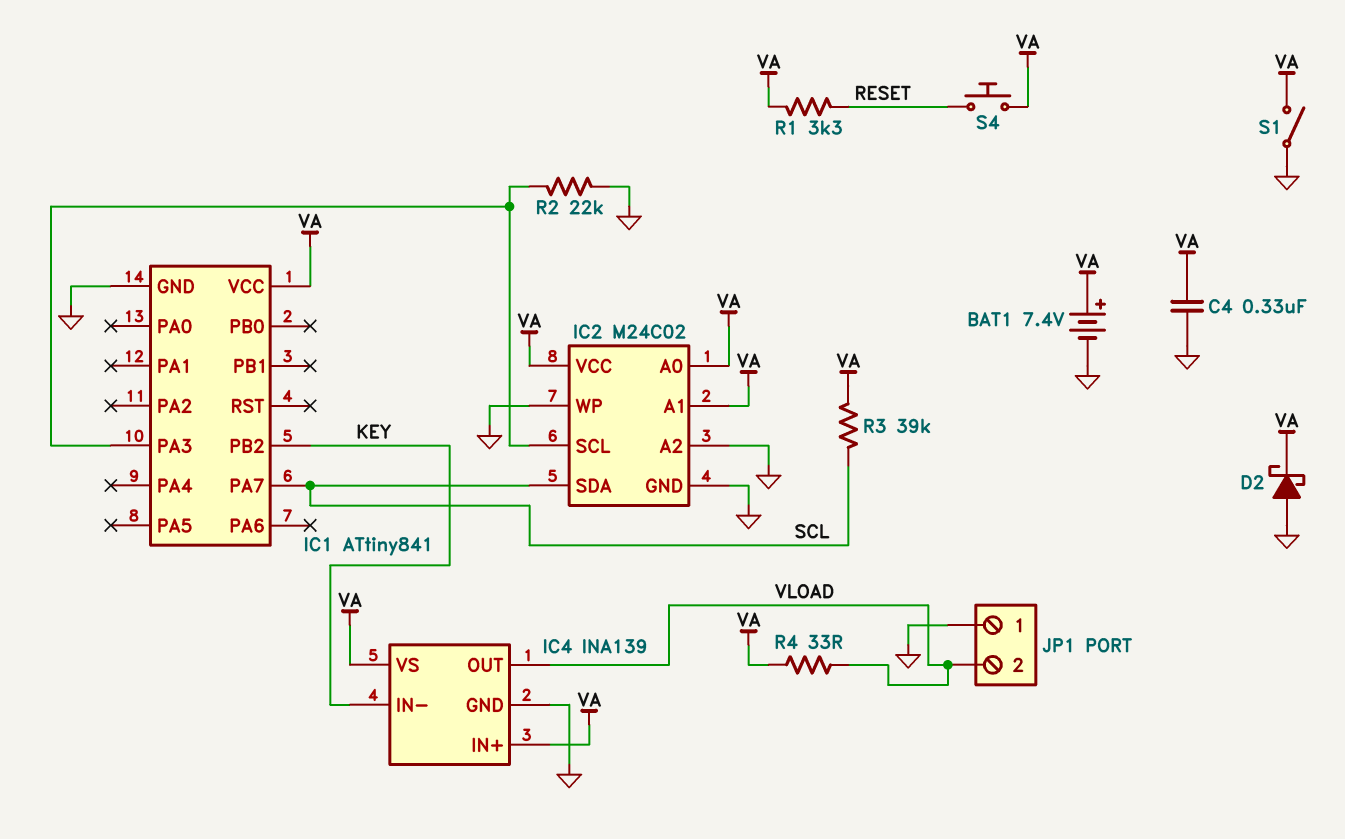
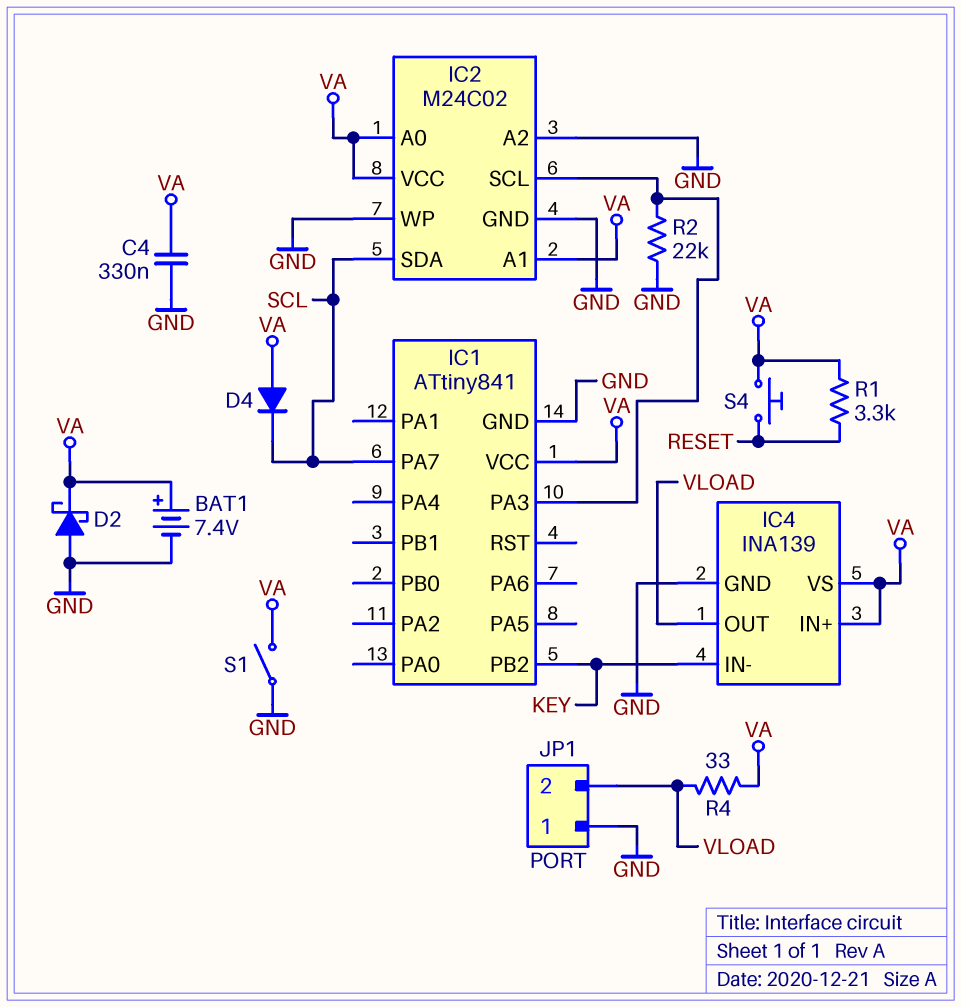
D4: none -> diode (A VA, K SCL)
R3: 39k (SCL, VA) -> none

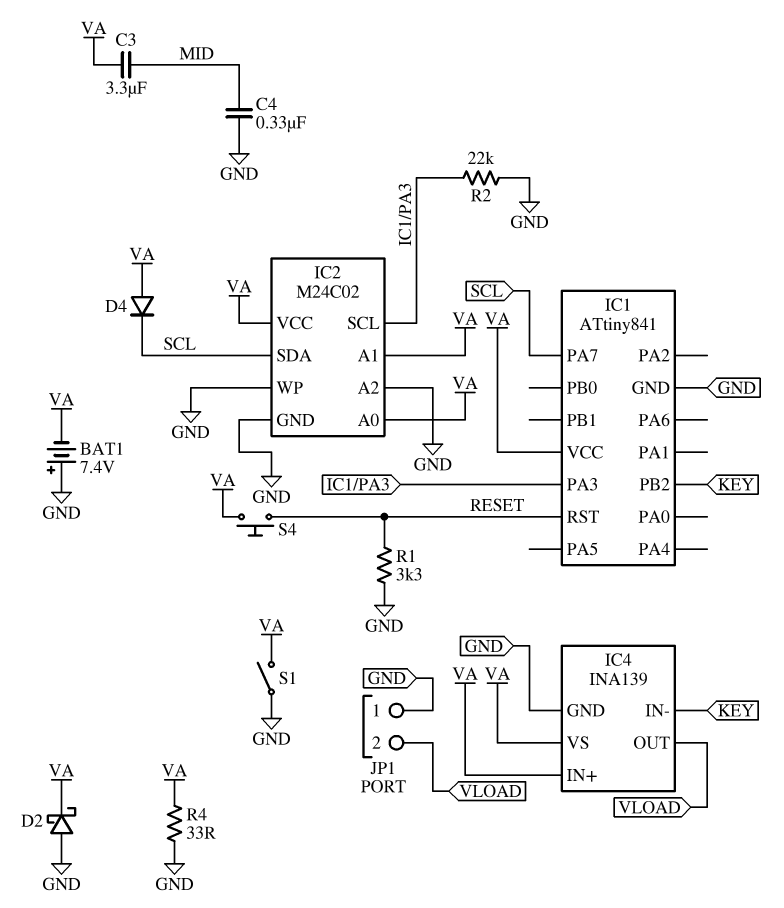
BAT1: 7.4V (plus VA, minus GND) -> 7.4V (plus GND, minus VA)
C3: none -> 3.3uF (MID, VA)
C4: 330nF (GND, VA) -> 330nF (GND, MID)
IC1 pin RST: none -> RESET
R1: 3.3k (RESET, VA) -> 3.3k (GND, RESET)
R4: 33 (VA, VLOAD) -> 33 (GND, VA)

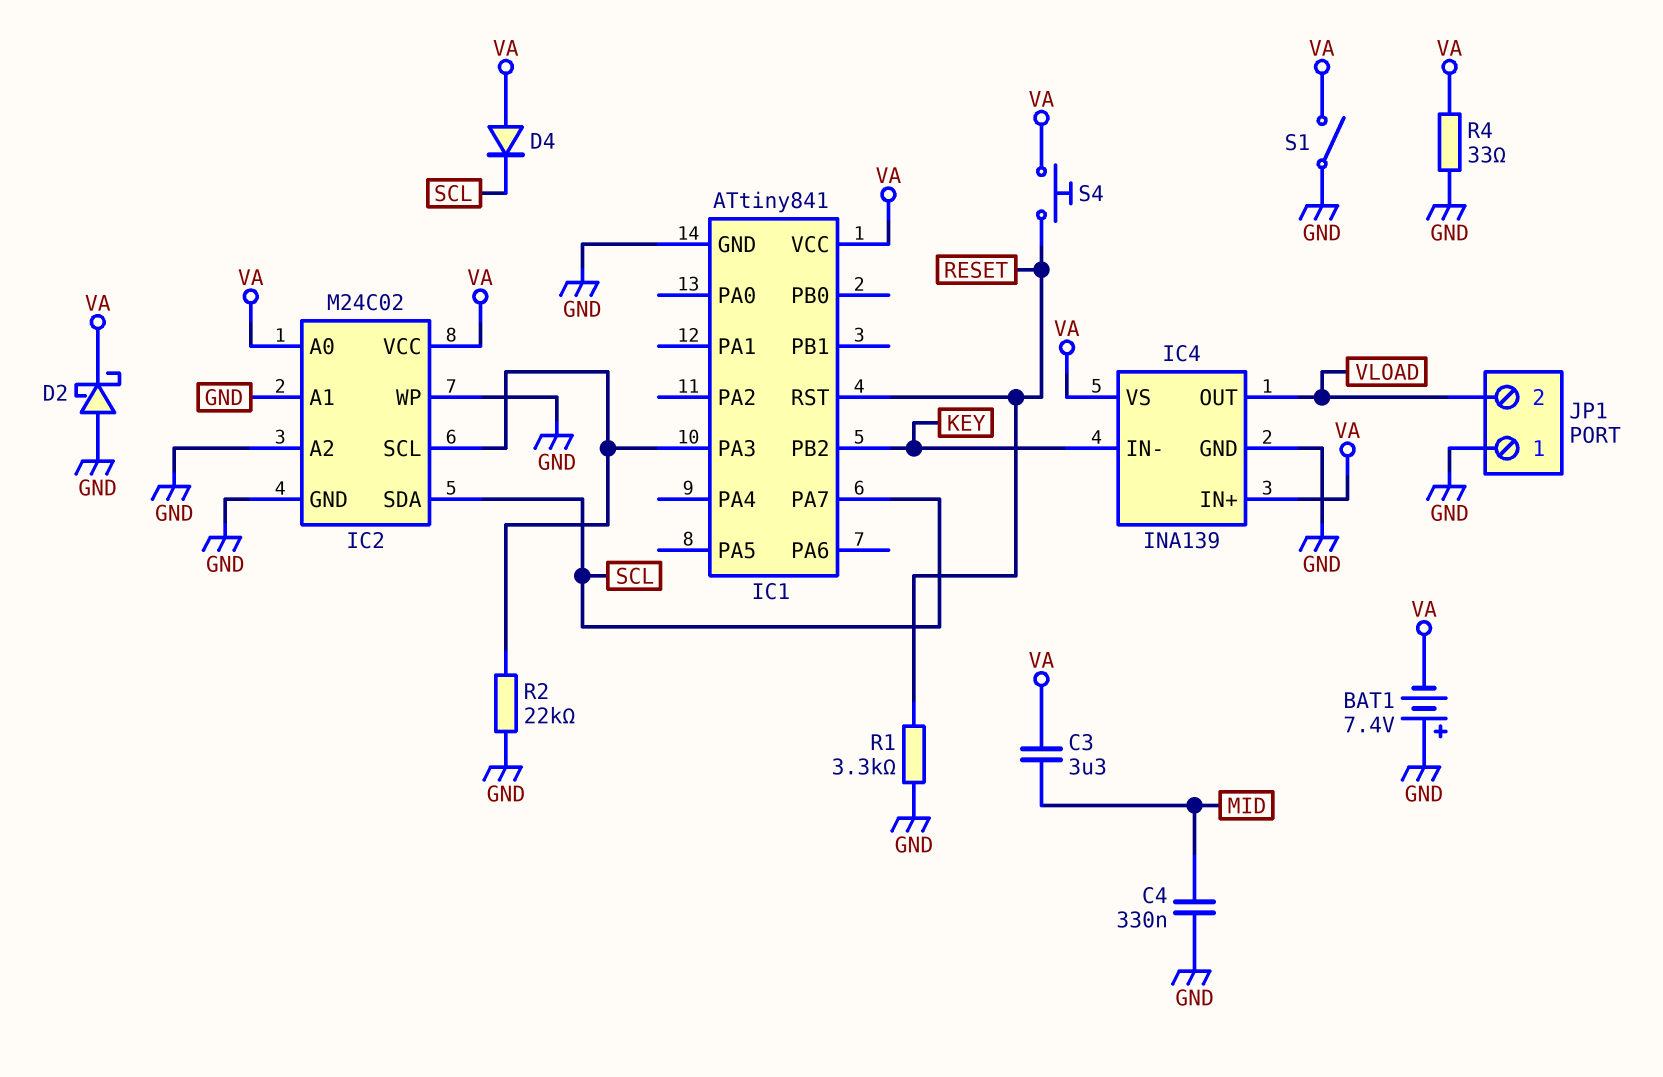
IC2 pin A1: VA -> GND

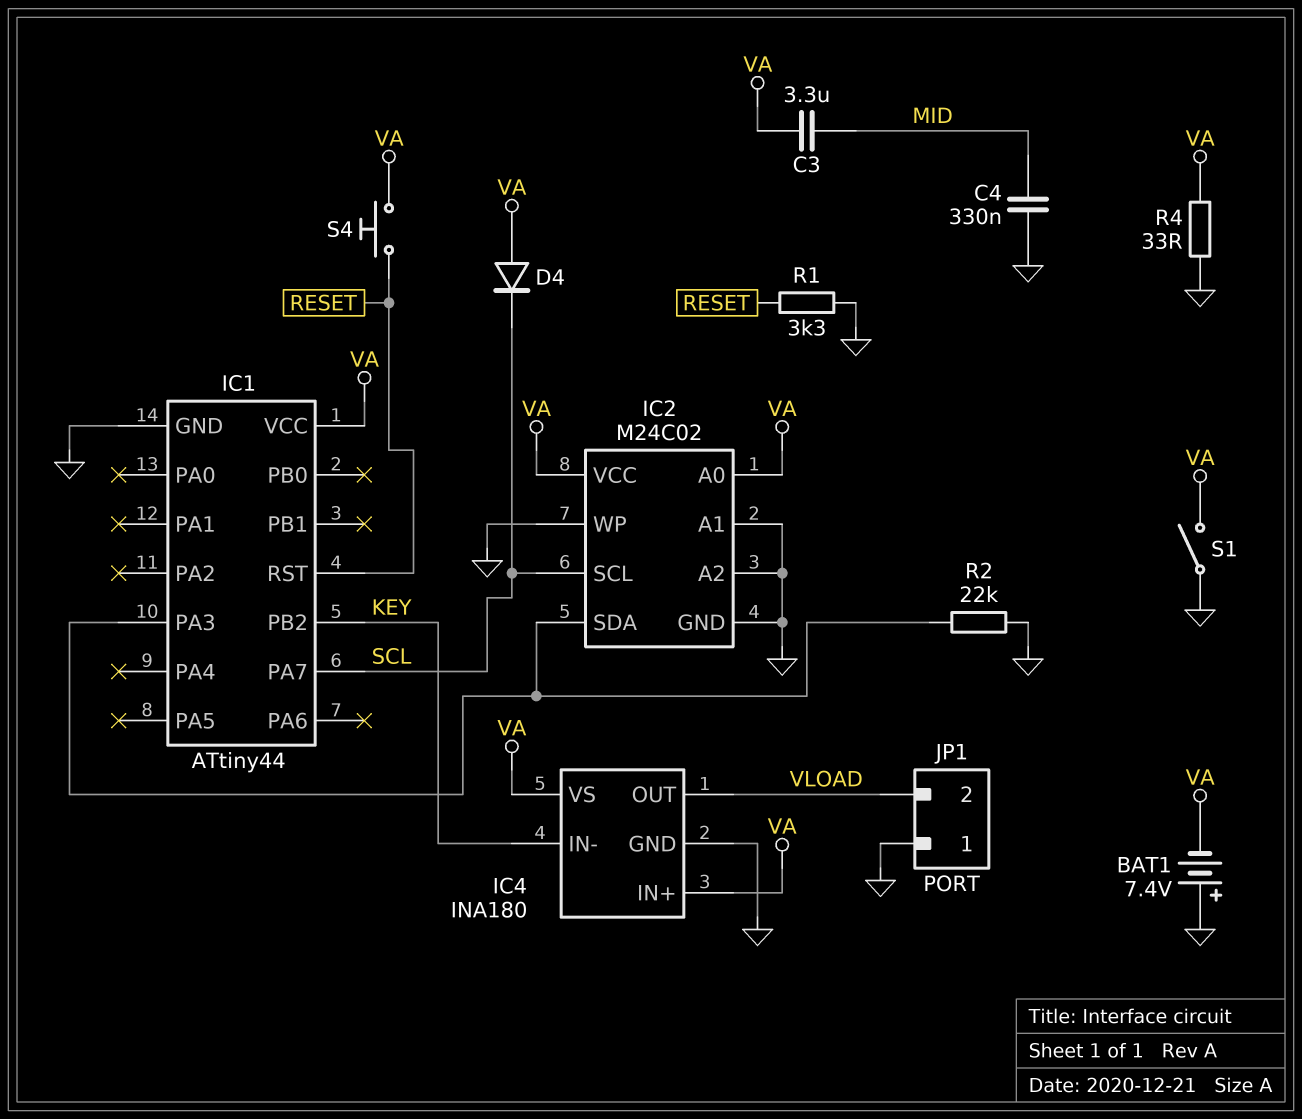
D2: schottky (A GND, K VA) -> none
IC1: ATtiny841 -> ATtiny44
IC2 pin SCL: IC1/PA3 -> SCL
IC2 pin SDA: SCL -> IC1/PA3
IC4: INA139 -> INA180

